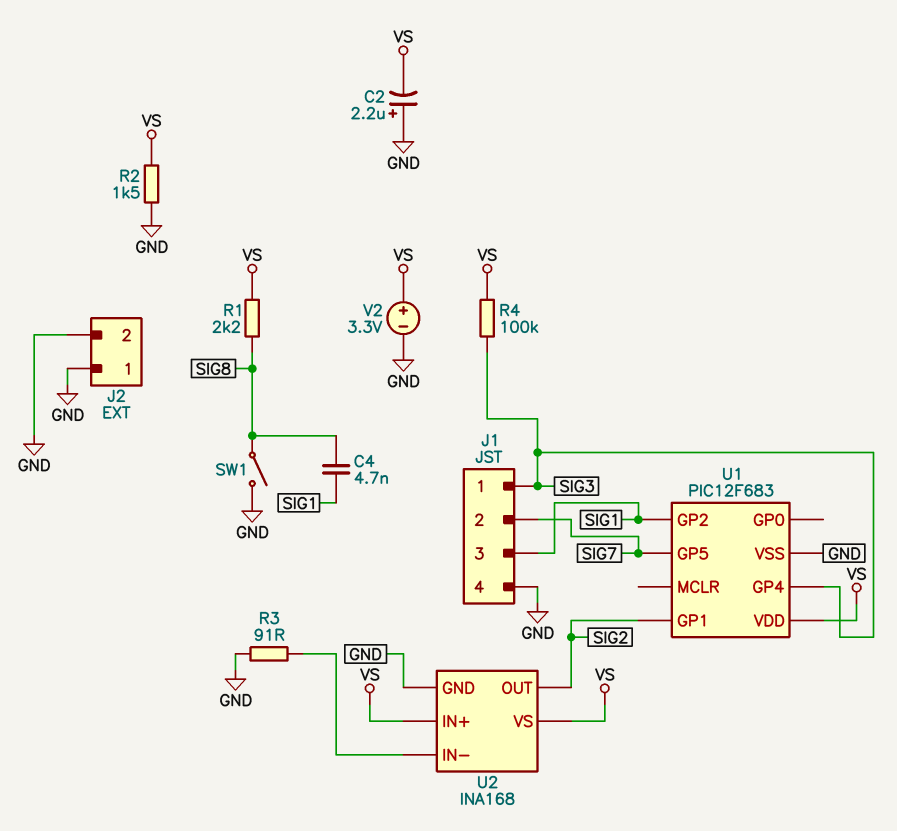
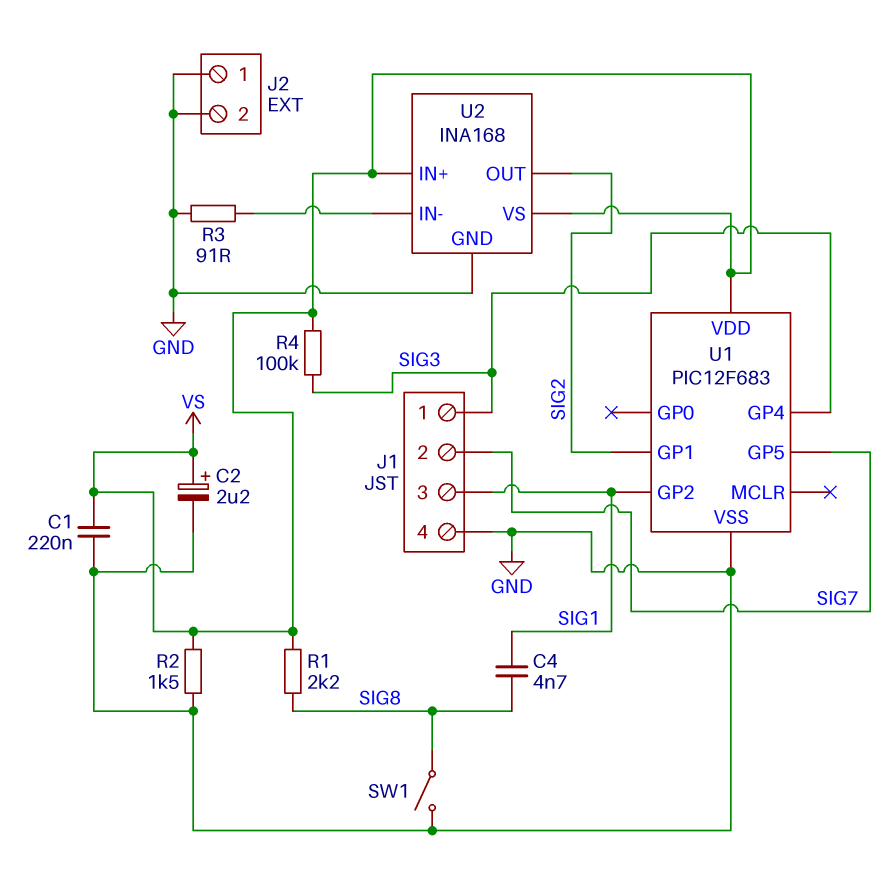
C1: none -> 220nF (GND, VS)
C2: 2.2uF (plus GND, minus VS) -> 2.2uF (plus VS, minus GND)
V2: 3.3V (plus VS, minus GND) -> none

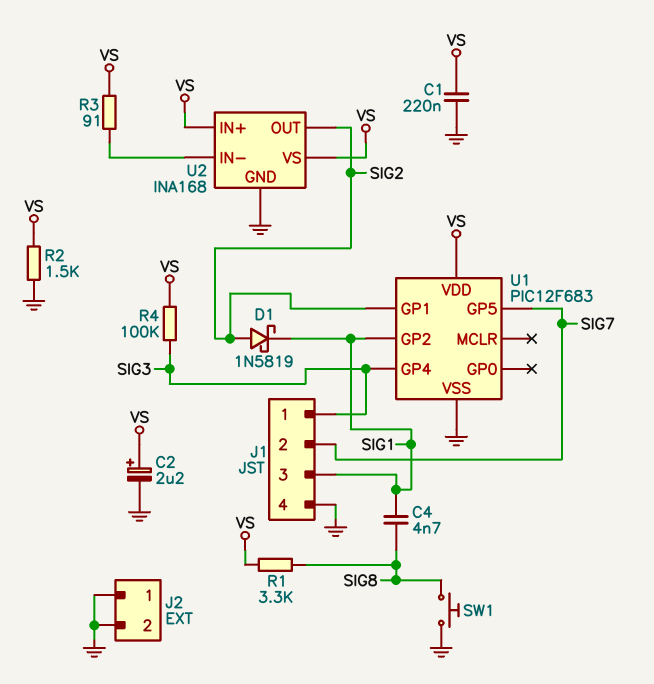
D1: none -> schottky 1N5819 (A SIG2, K SIG1)
R1: 2.2k (SIG8, VS) -> 3.3k (SIG8, VS)
R3: 91 (GND, U2/IN-) -> 91 (U2/IN-, VS)
SW1: switch (GND, SIG8) -> button (GND, SIG8)

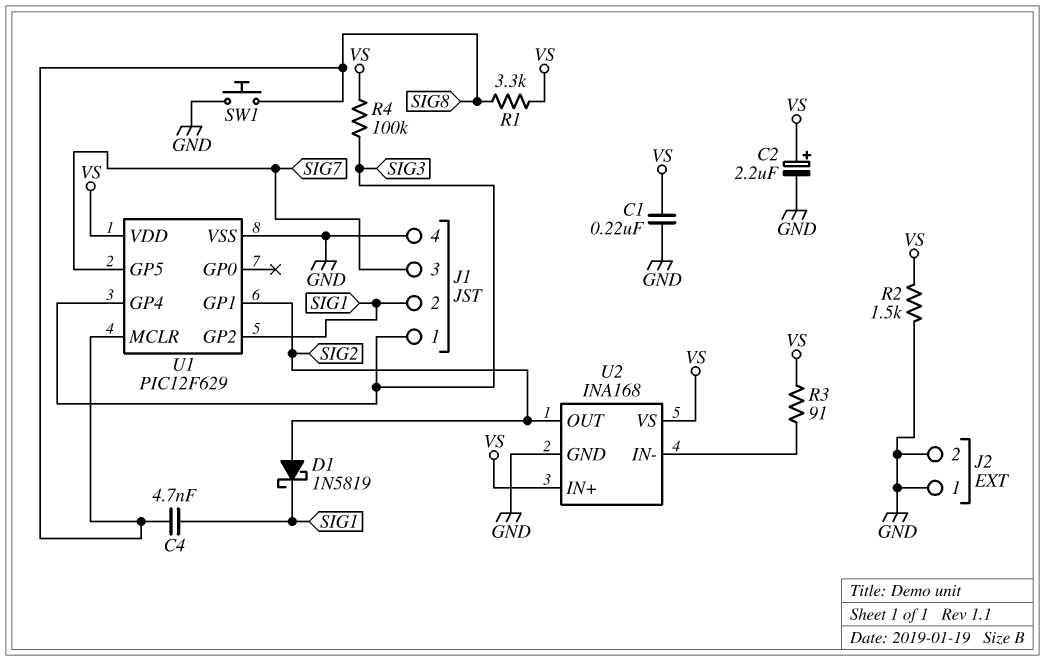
J1 pin 2: SIG7 -> SIG1
J1 pin 3: SIG1 -> SIG7
U1: PIC12F683 -> PIC12F629
U1 pin MCLR: none -> SIG8

